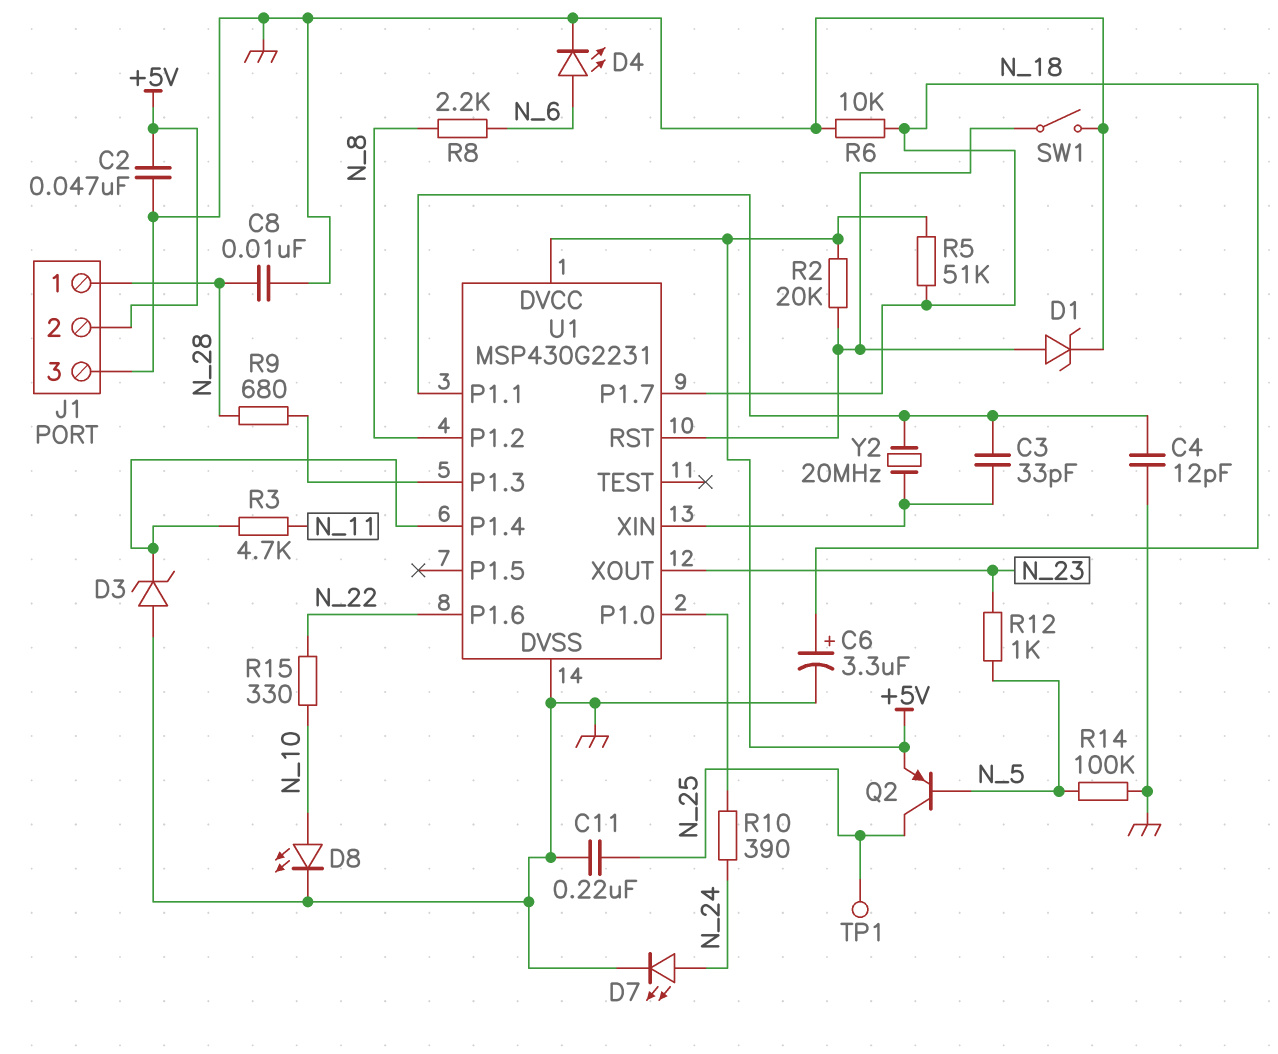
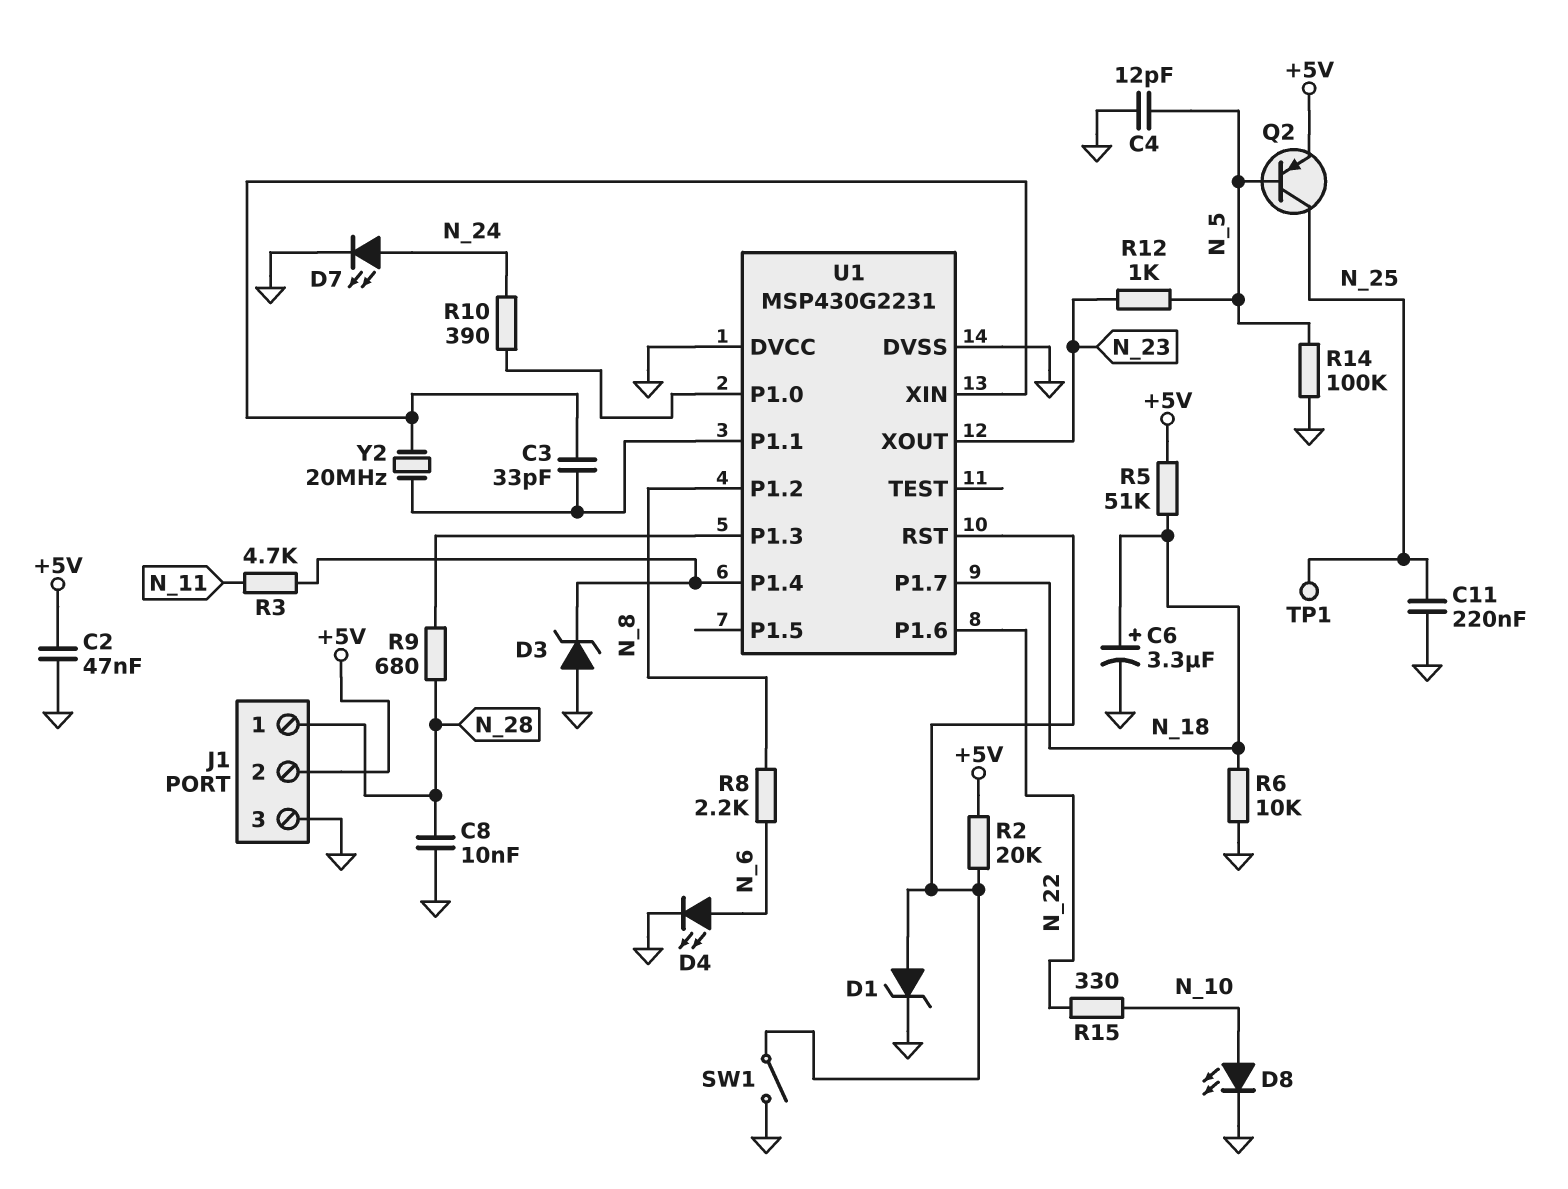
C4: 12pF (GND, U1/P1.1) -> 12pF (GND, N_5)
U1 pin DVCC: +5V -> GND

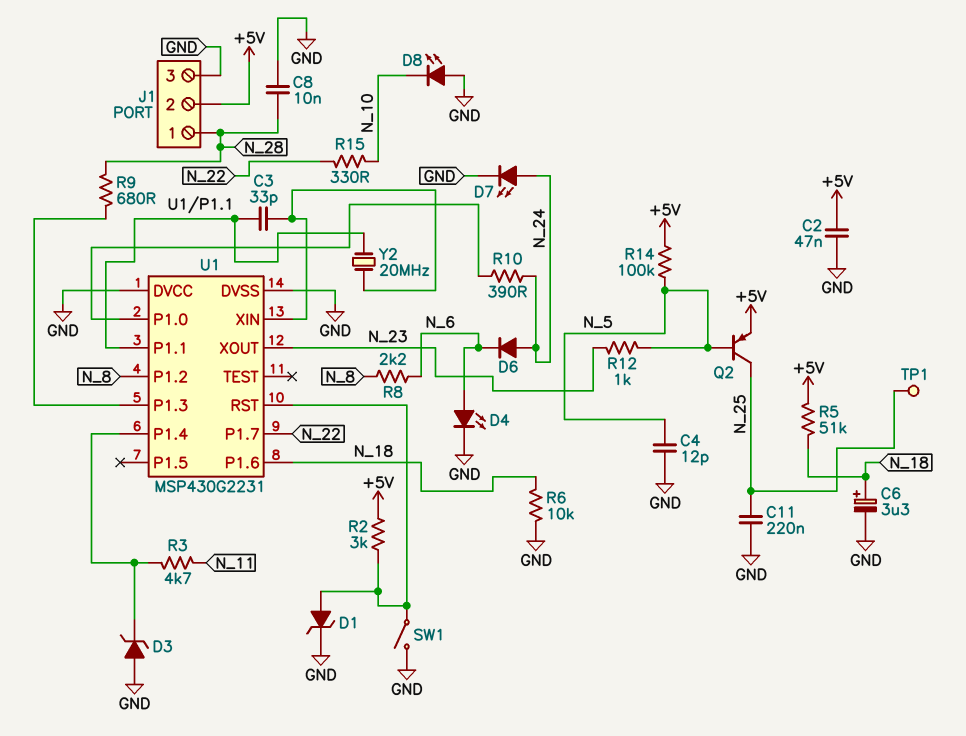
D6: none -> diode (A N_24, K N_6)
D8: LED (A N_10, K GND) -> LED (A GND, K N_10)
R2: 20k (+5V, U1/RST) -> 3k (+5V, U1/RST)
R14: 100k (GND, N_5) -> 100k (+5V, N_5)
U1 pin P1.6: N_22 -> N_18
U1 pin P1.7: N_18 -> N_22

